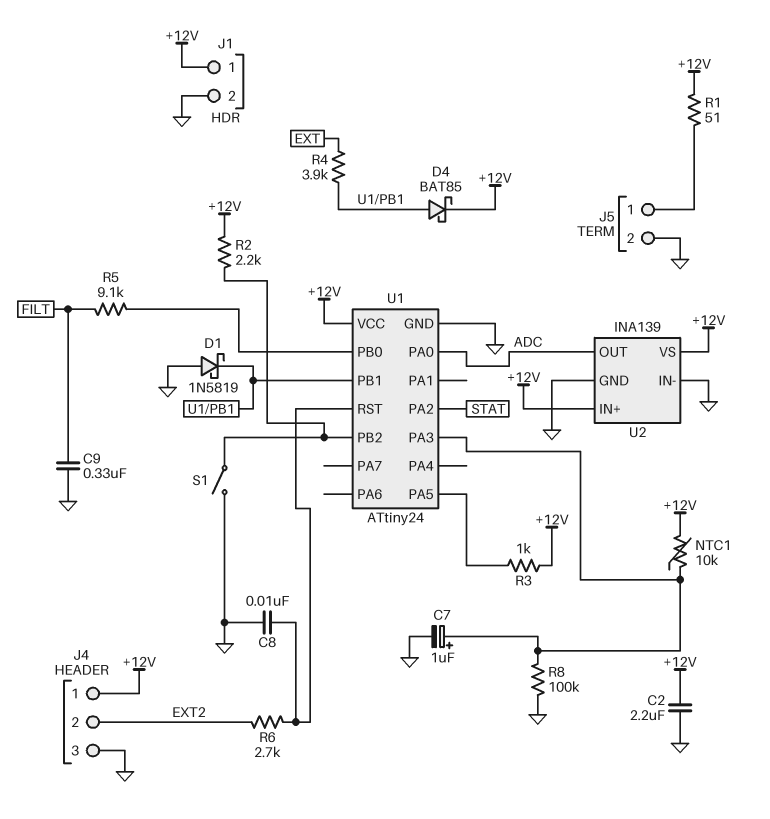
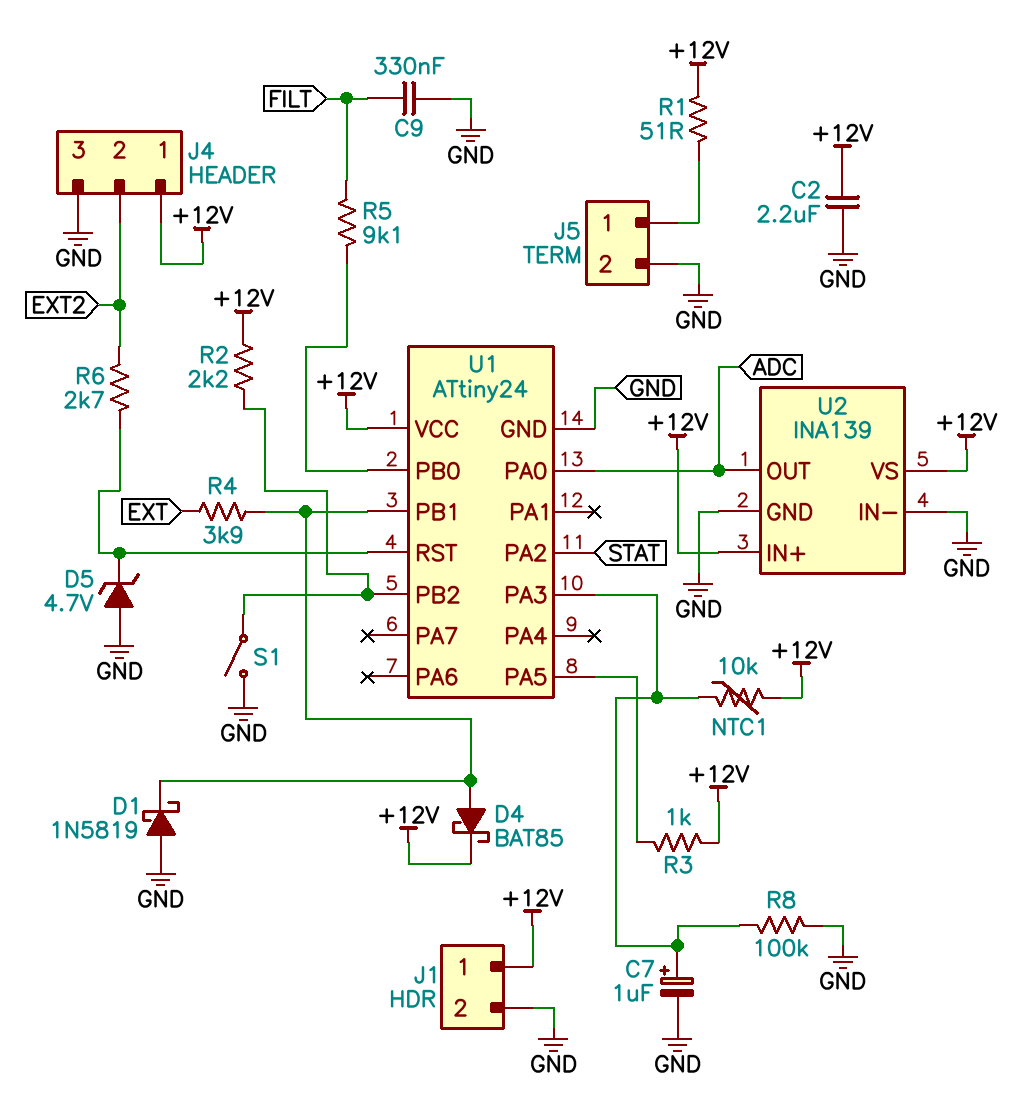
C8: 10nF (GND, U1/RST) -> none
D5: none -> zener 4.7V (A GND, K U1/RST)

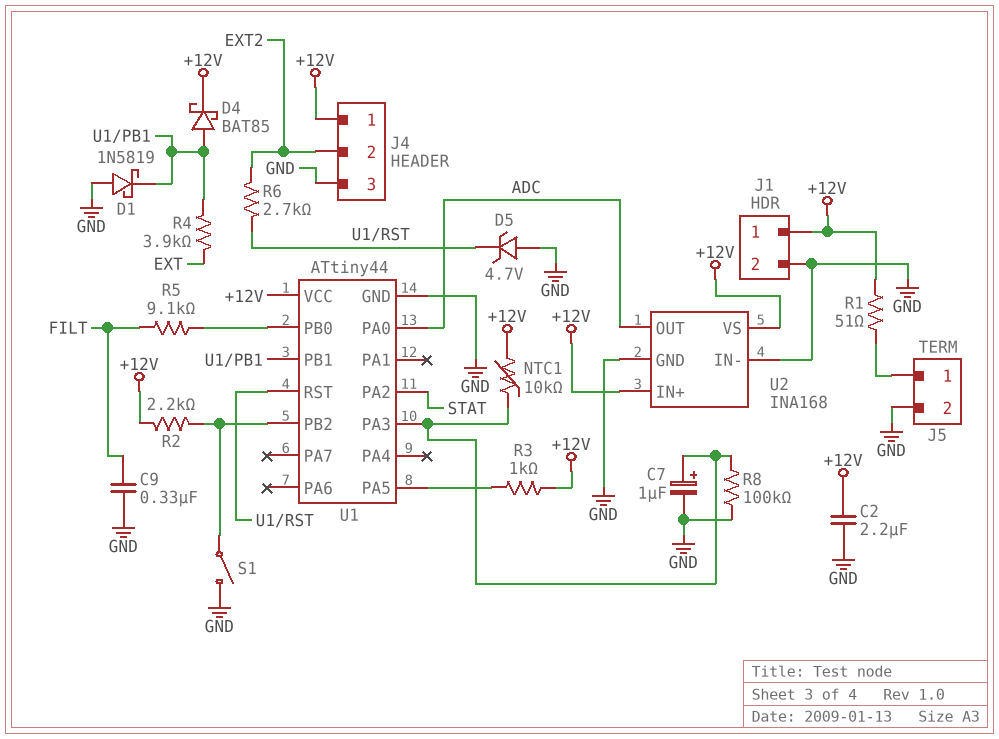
U1: ATtiny24 -> ATtiny44
U2: INA139 -> INA168

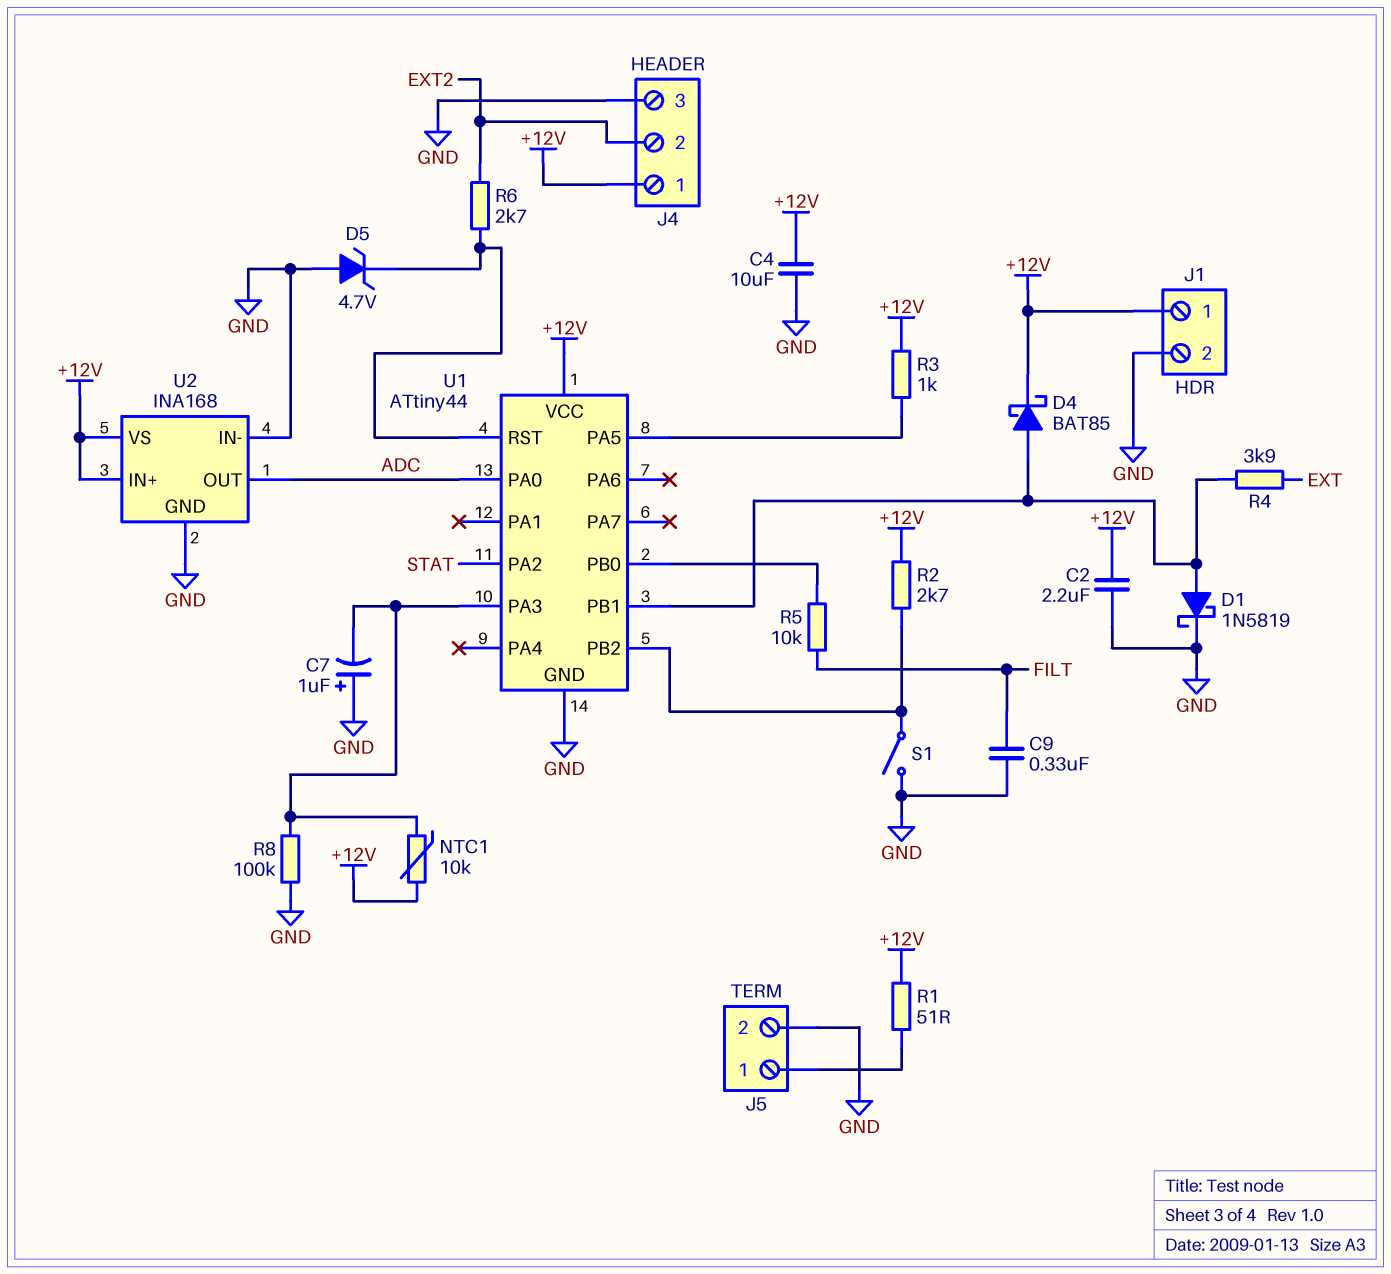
C4: none -> 10uF (+12V, GND)
C7: 1uF (plus U1/PA3, minus GND) -> 1uF (plus GND, minus U1/PA3)
D1: schottky 1N5819 (A GND, K U1/PB1) -> schottky 1N5819 (A U1/PB1, K GND)
R2: 2.2k (+12V, U1/PB2) -> 2.7k (+12V, U1/PB2)
R5: 9.1k (FILT, U1/PB0) -> 10k (FILT, U1/PB0)

